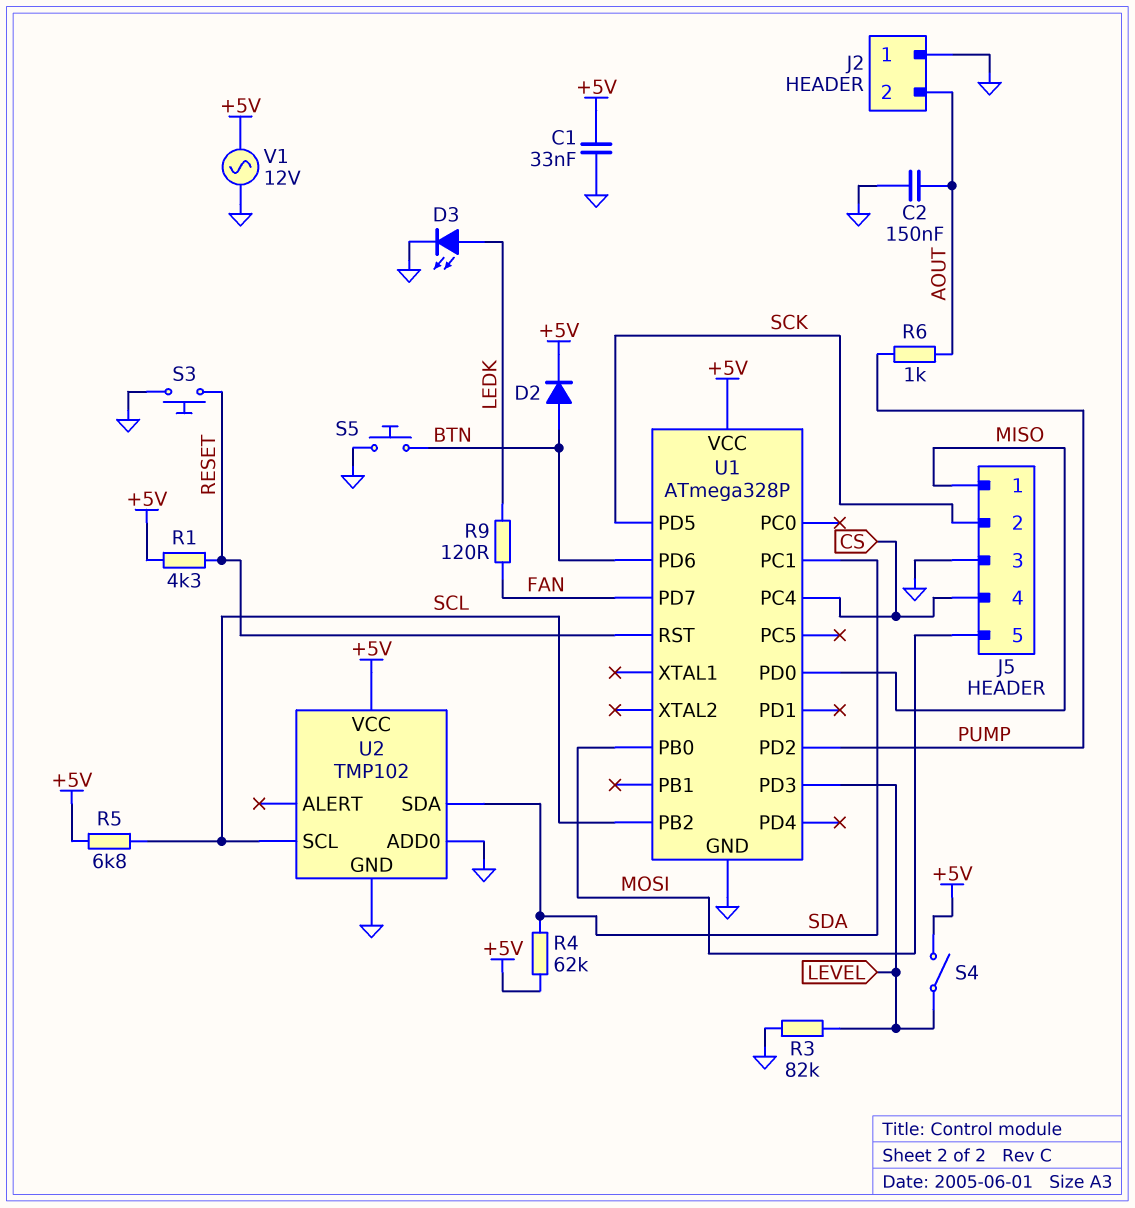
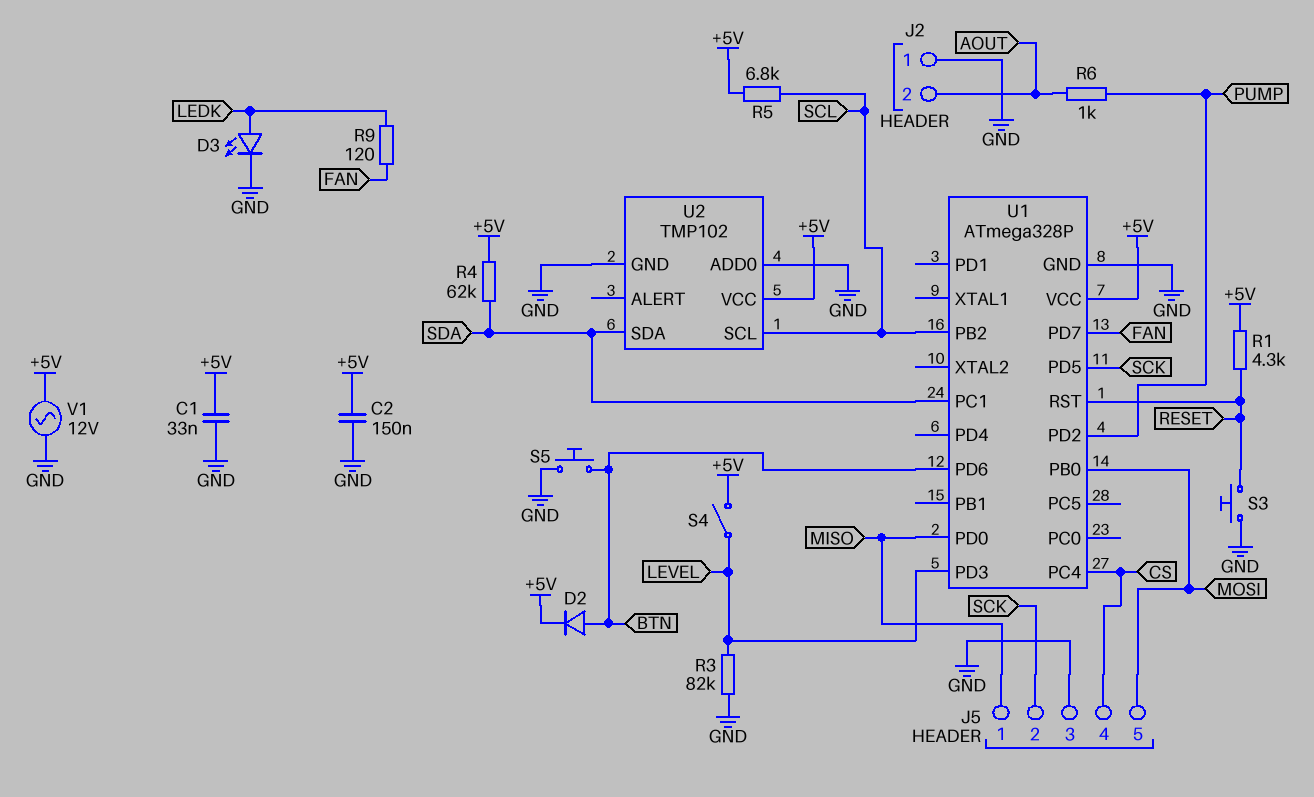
C2: 150nF (AOUT, GND) -> 150nF (+5V, GND)

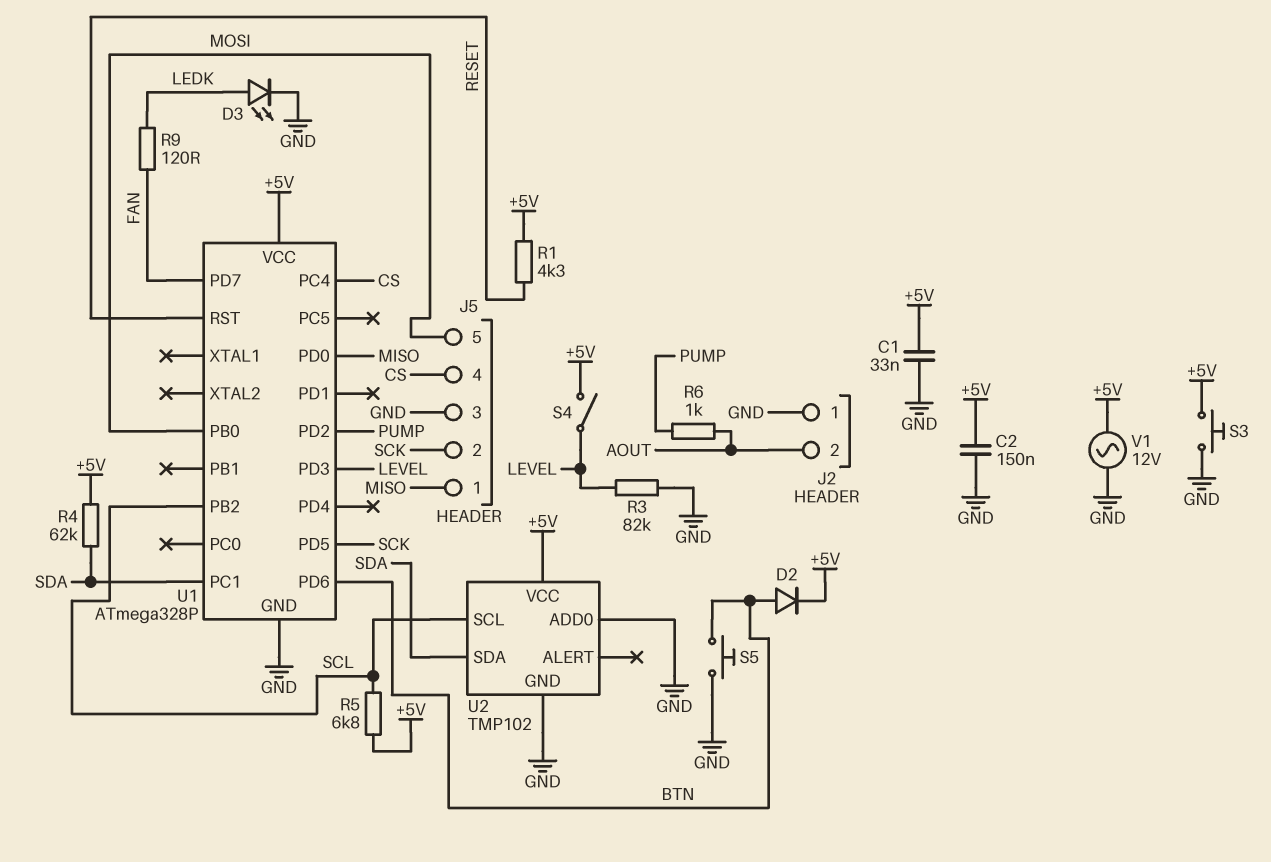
S3: button (GND, RESET) -> button (+5V, GND)

